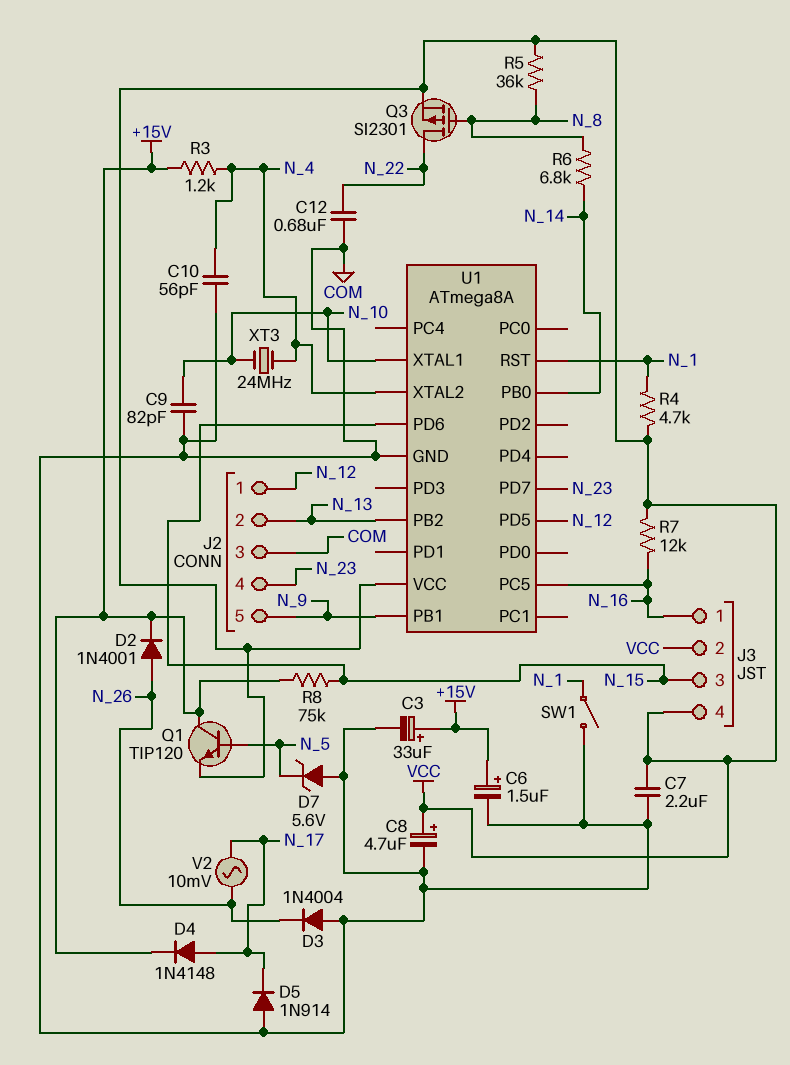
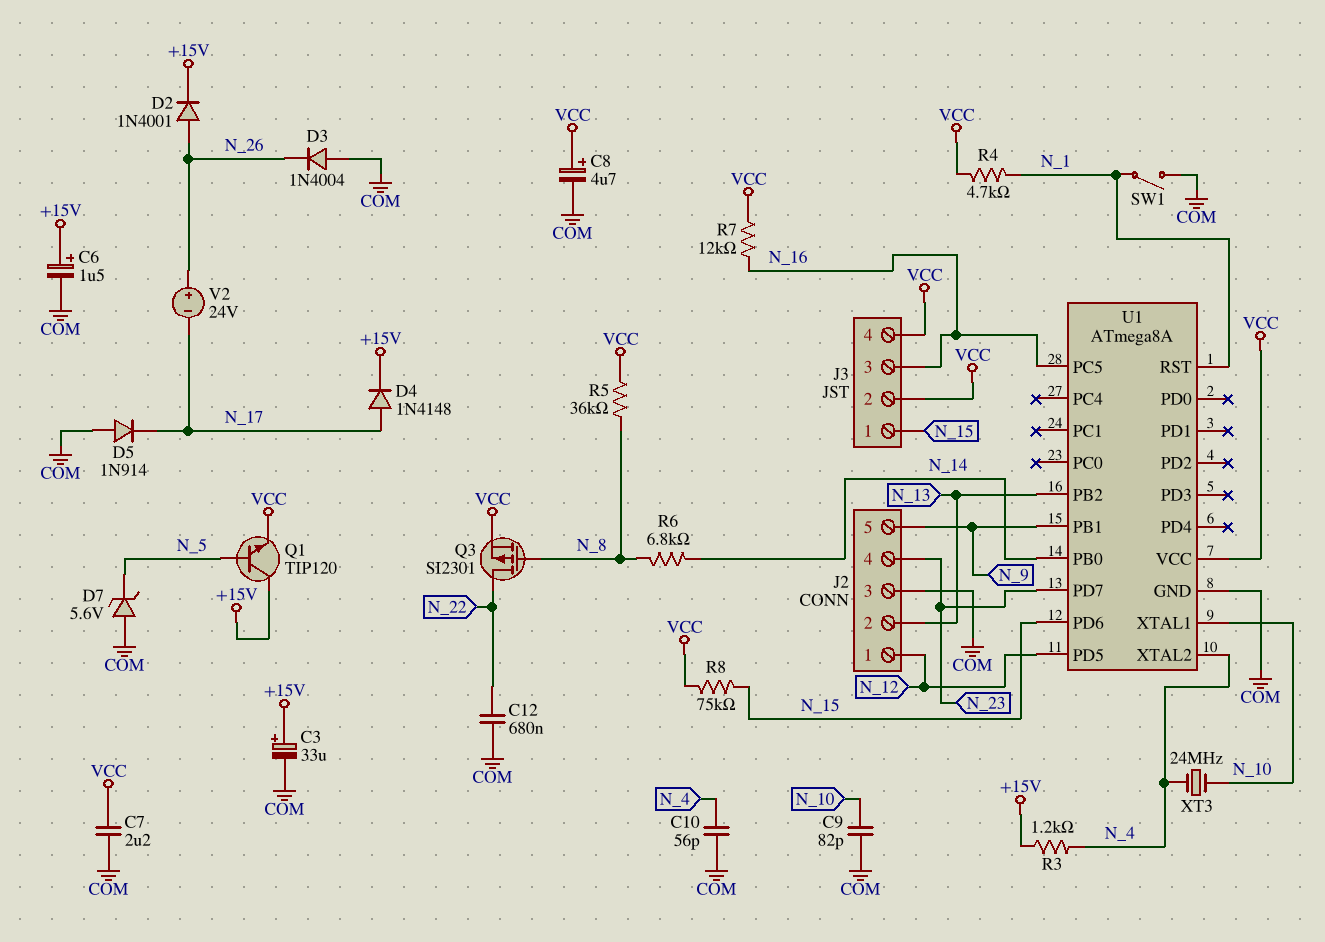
J3 pin 1: N_16 -> N_15
J3 pin 3: N_15 -> N_16
R8: 75k (+15V, N_15) -> 75k (N_15, VCC)
V2: AC 10mV (N_17, N_26) -> 24V (plus N_26, minus N_17)

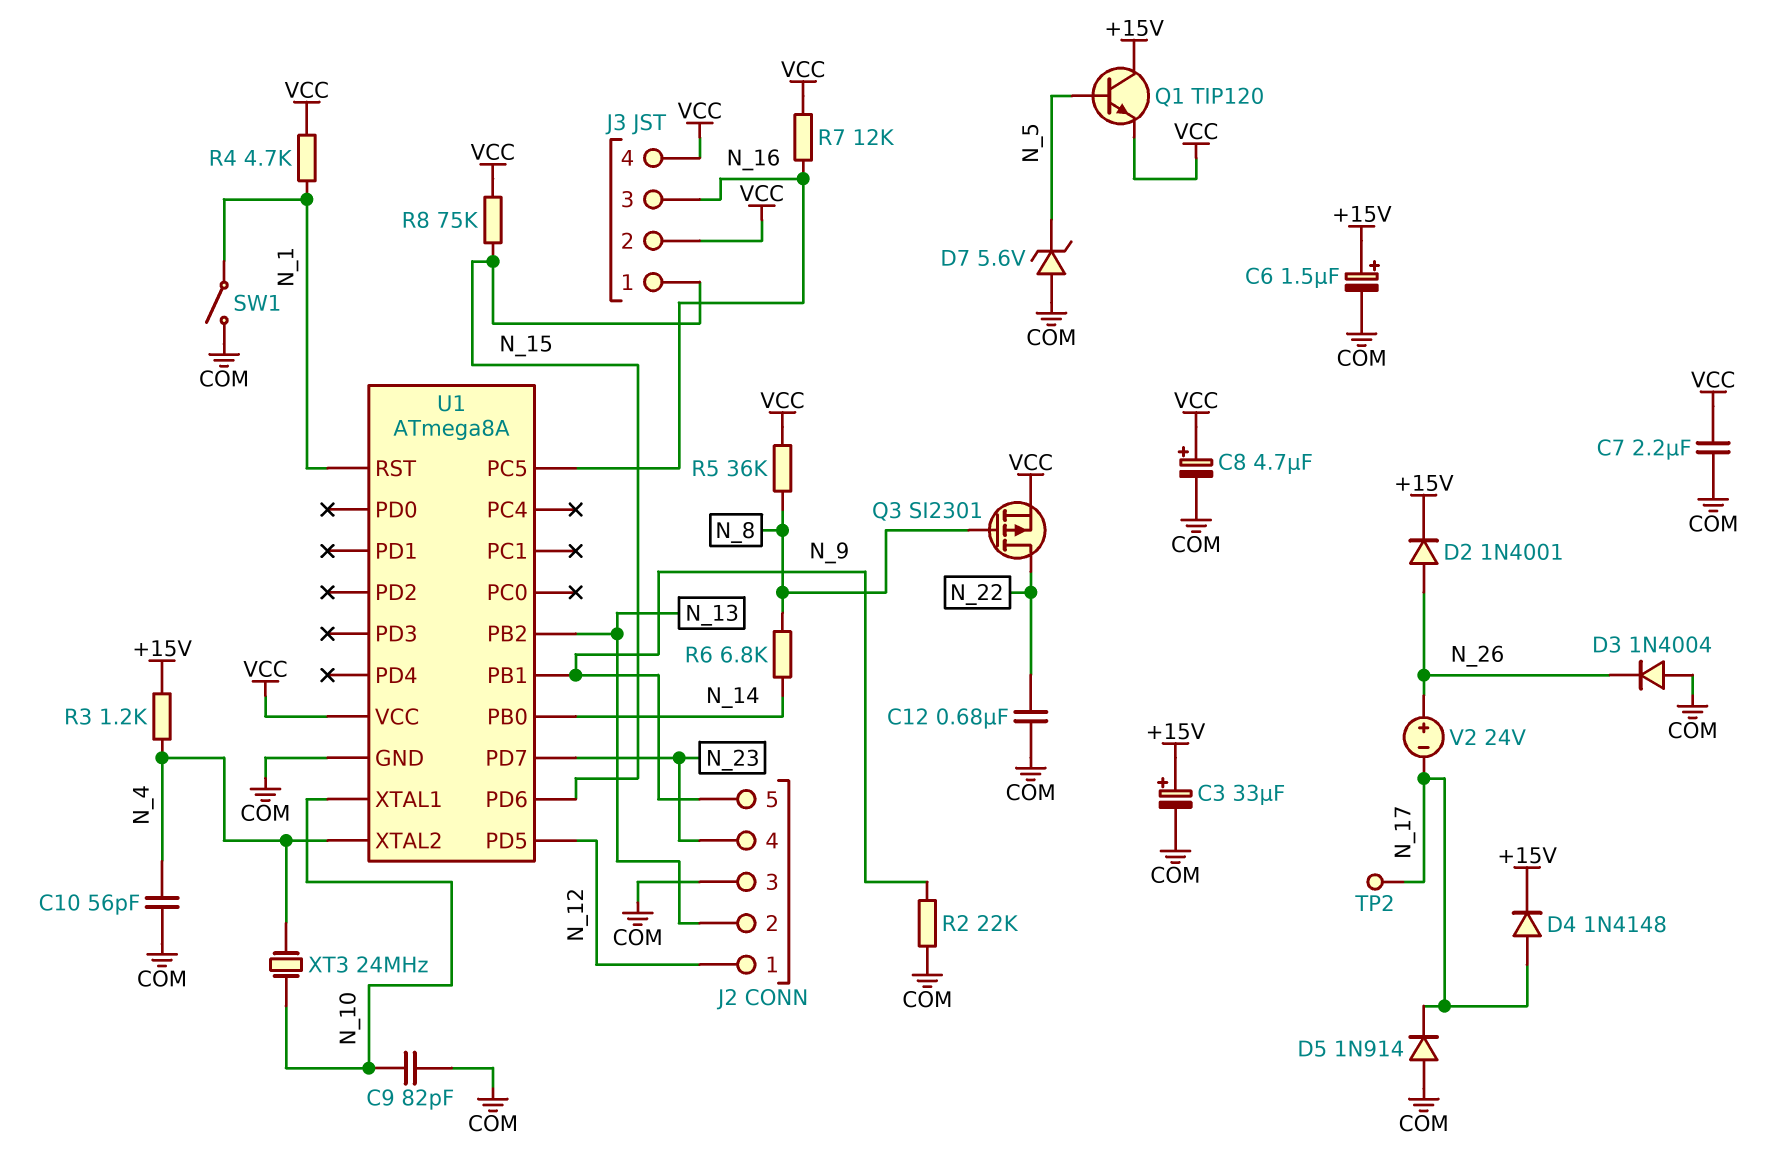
R2: none -> 22k (COM, N_9)
TP2: none -> test point (N_17)

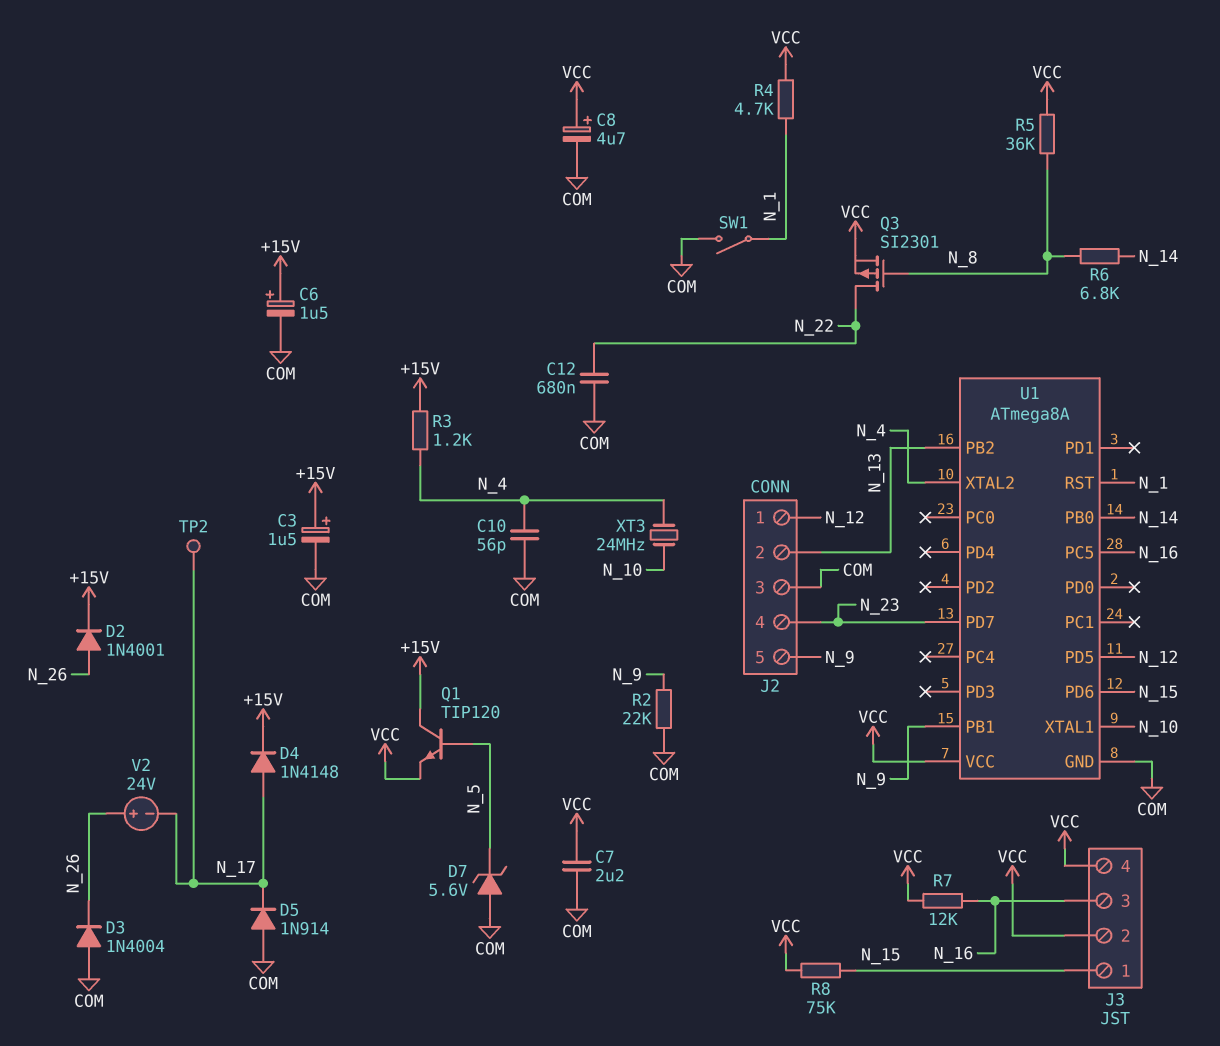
C3: 33uF (plus +15V, minus COM) -> 1.5uF (plus +15V, minus COM)
C9: 82pF (COM, N_10) -> none

